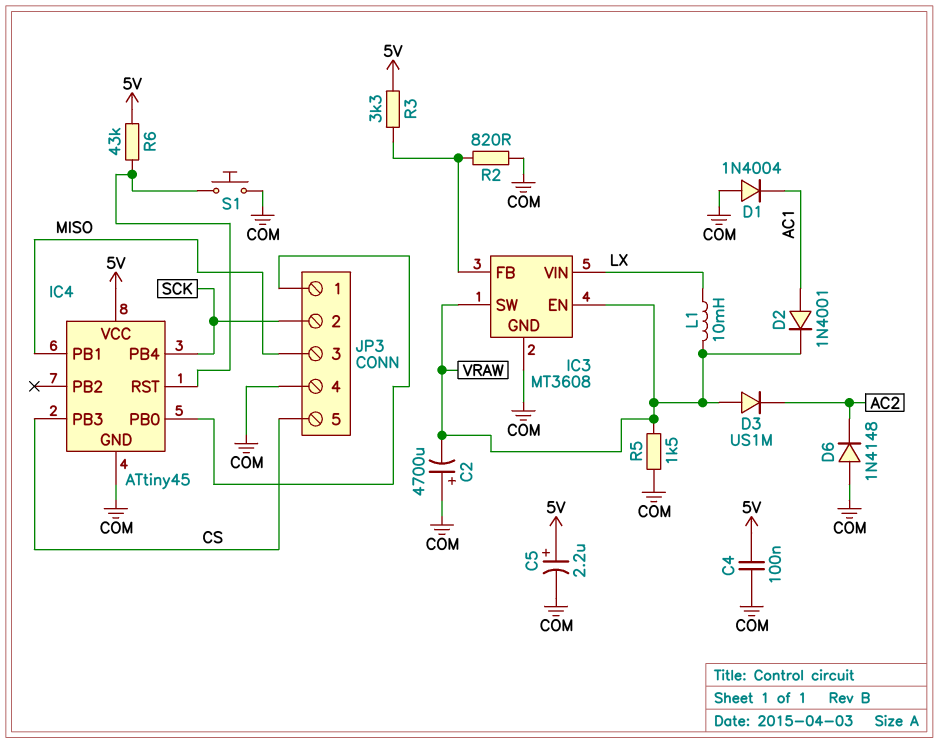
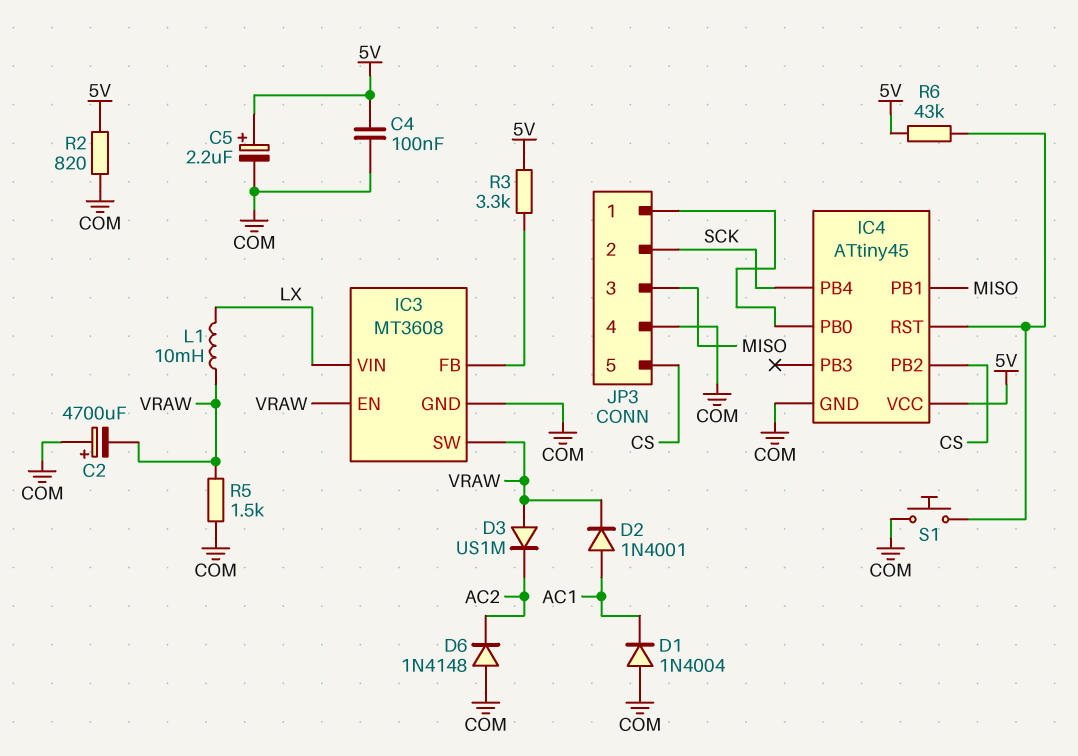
IC4 pin PB2: none -> CS
IC4 pin PB3: CS -> none
R2: 820 (COM, IC3/FB) -> 820 (5V, COM)

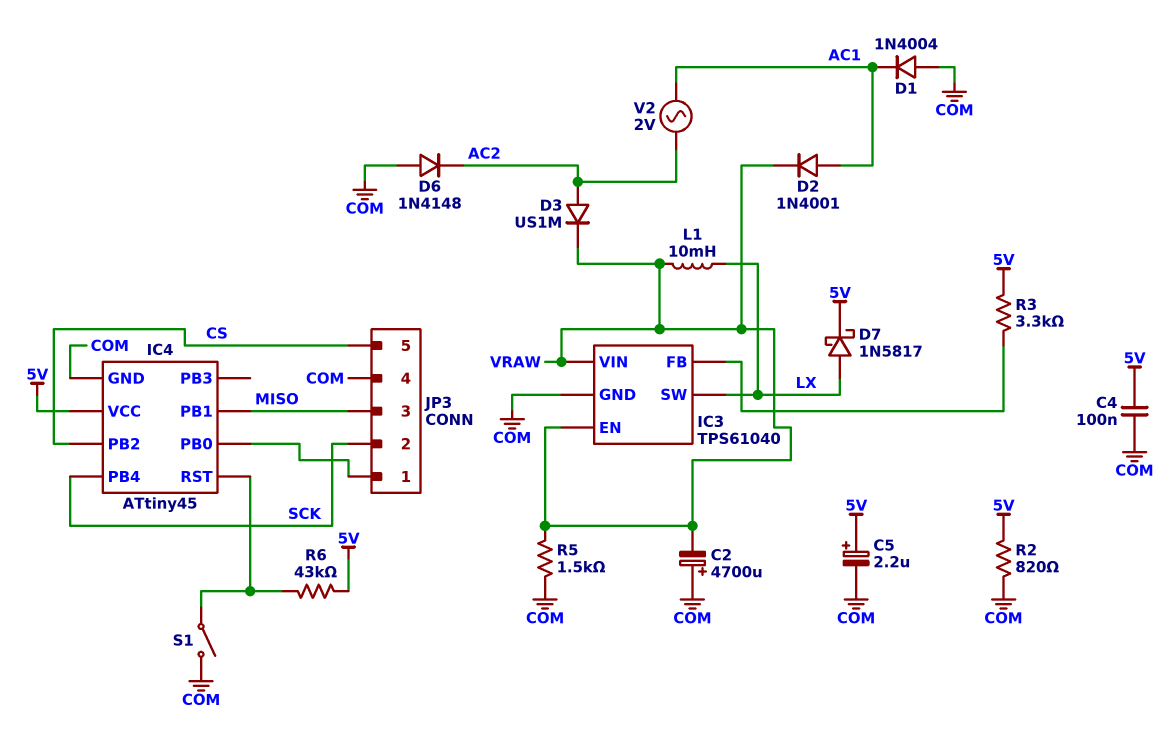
D3: diode US1M (A VRAW, K AC2) -> diode US1M (A AC2, K VRAW)
D7: none -> schottky 1N5817 (A LX, K 5V)
IC3: MT3608 -> TPS61040
IC3 pin SW: VRAW -> LX
IC3 pin VIN: LX -> VRAW
S1: button (COM, IC4/RST) -> switch (COM, IC4/RST)
V2: none -> AC 2V (AC1, AC2)

